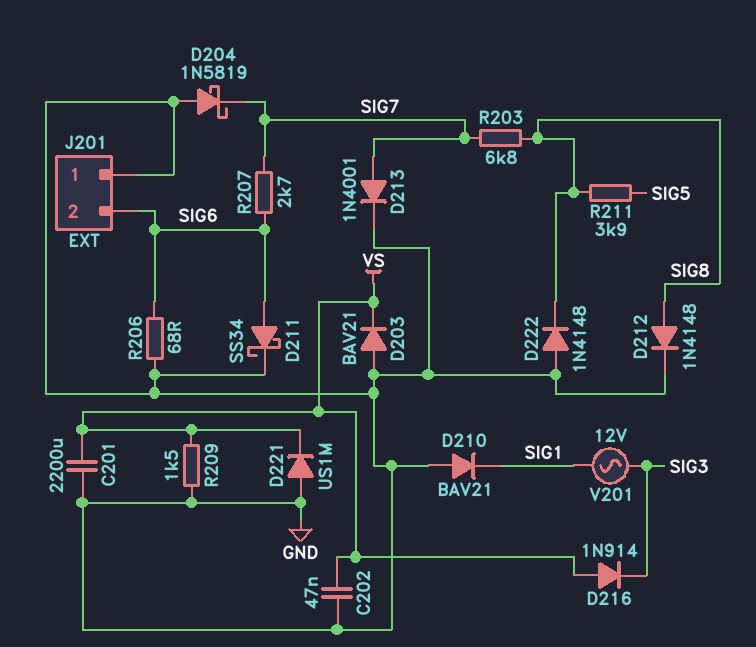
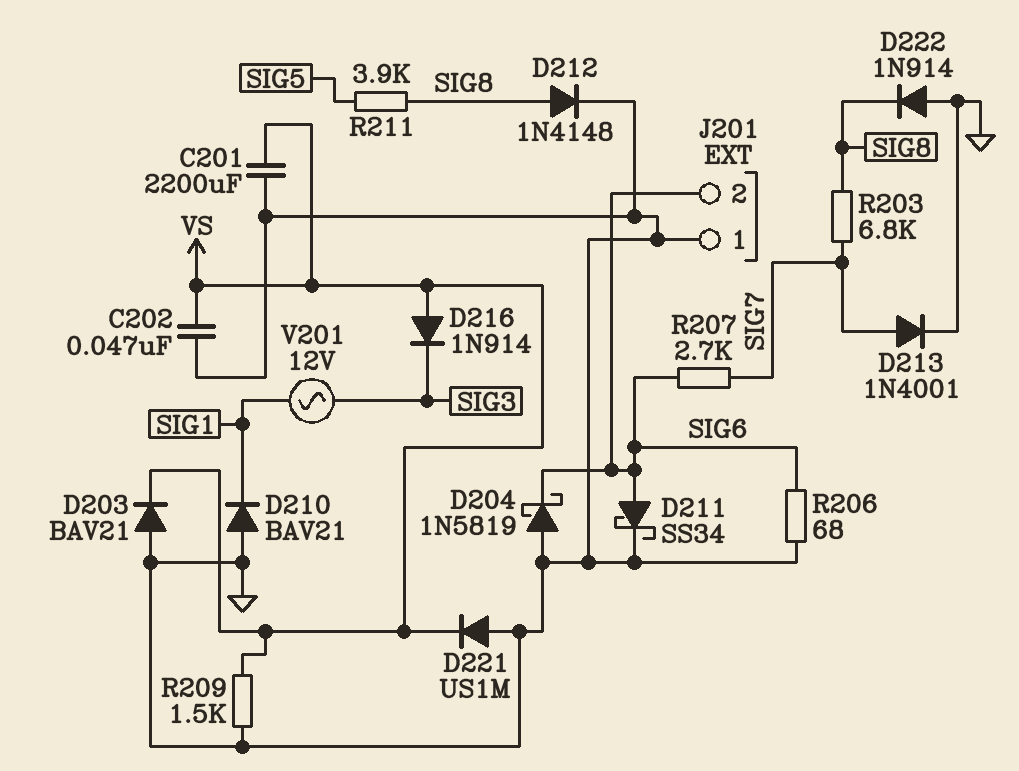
D204: schottky 1N5819 (A GND, K SIG7) -> schottky 1N5819 (A GND, K SIG6)
D222: diode 1N4148 (A GND, K SIG8) -> diode 1N914 (A GND, K SIG8)

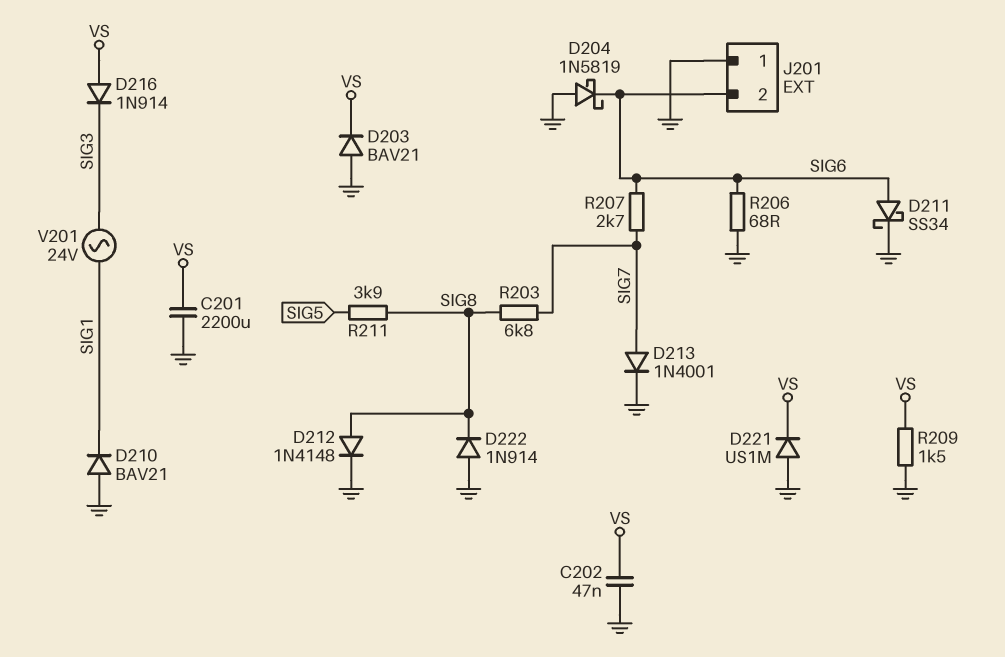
V201: AC 12V (SIG1, SIG3) -> AC 24V (SIG1, SIG3)

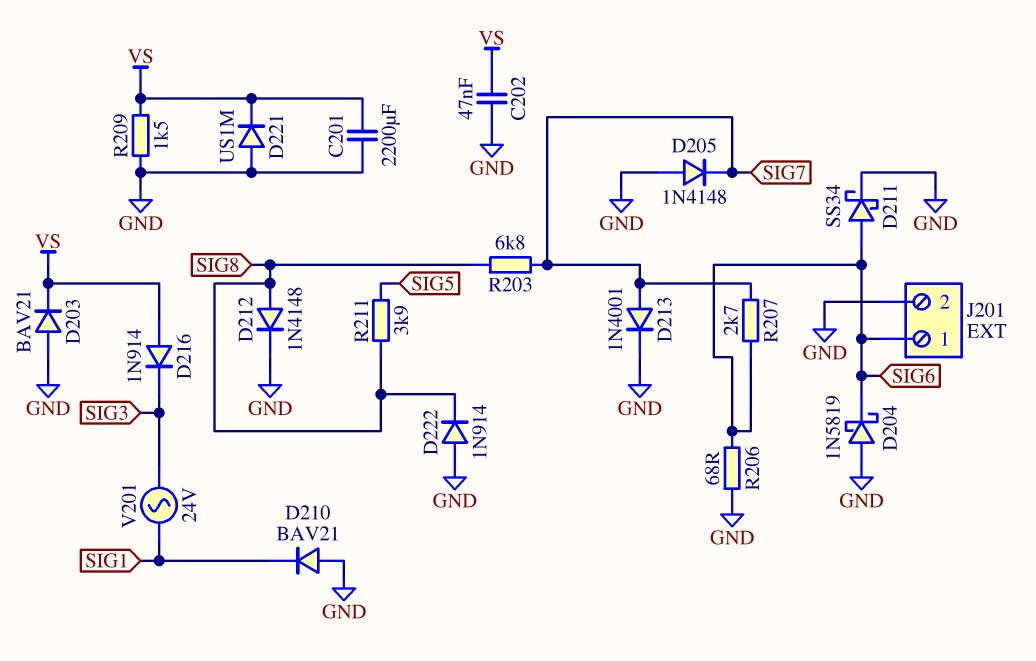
D205: none -> diode 1N4148 (A GND, K SIG7)
J201 pin 1: GND -> SIG6
J201 pin 2: SIG6 -> GND

